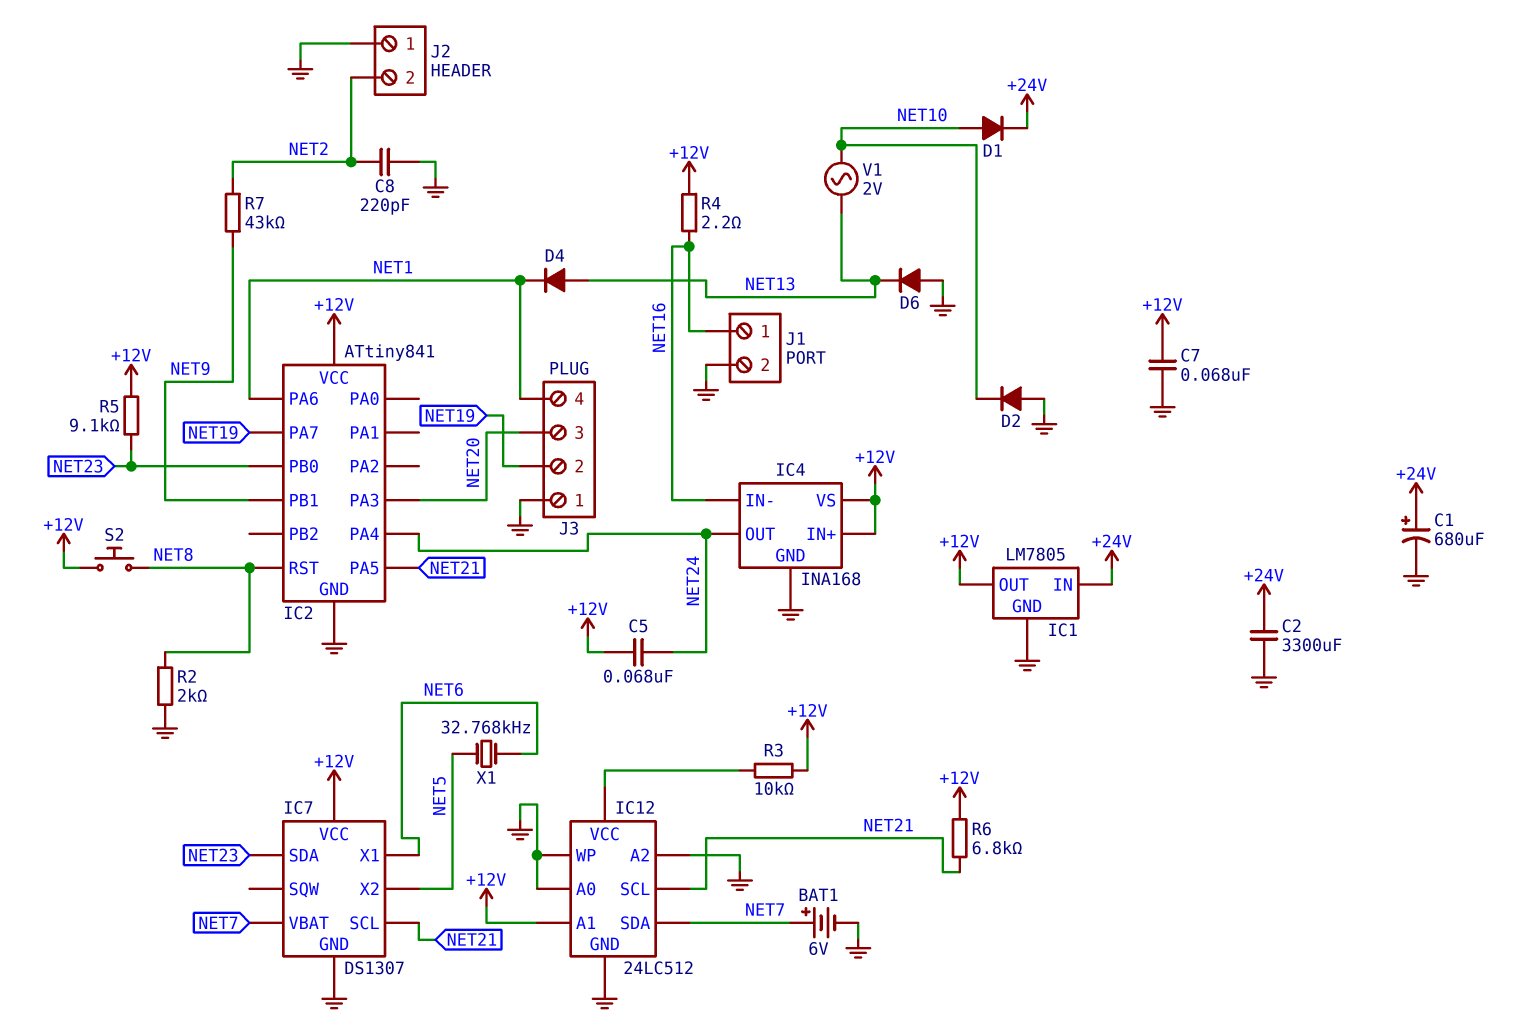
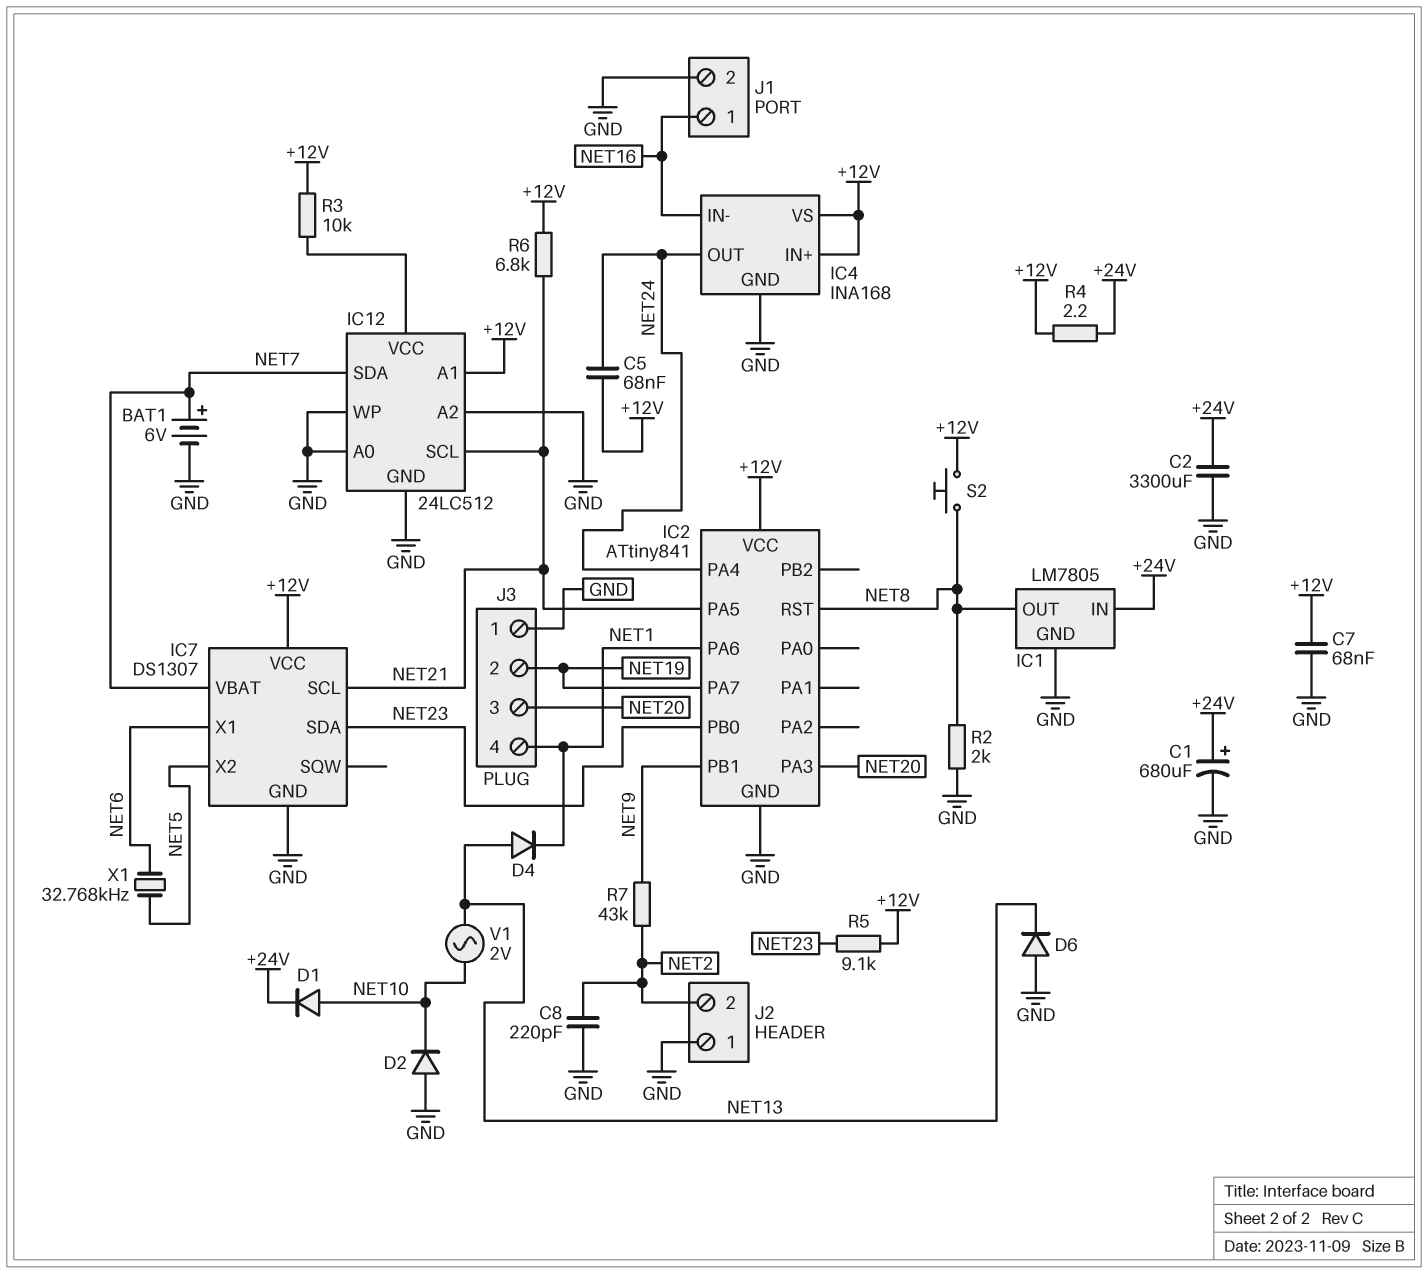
IC1 pin OUT: +12V -> NET8
R4: 2.2 (+12V, NET16) -> 2.2 (+12V, +24V)

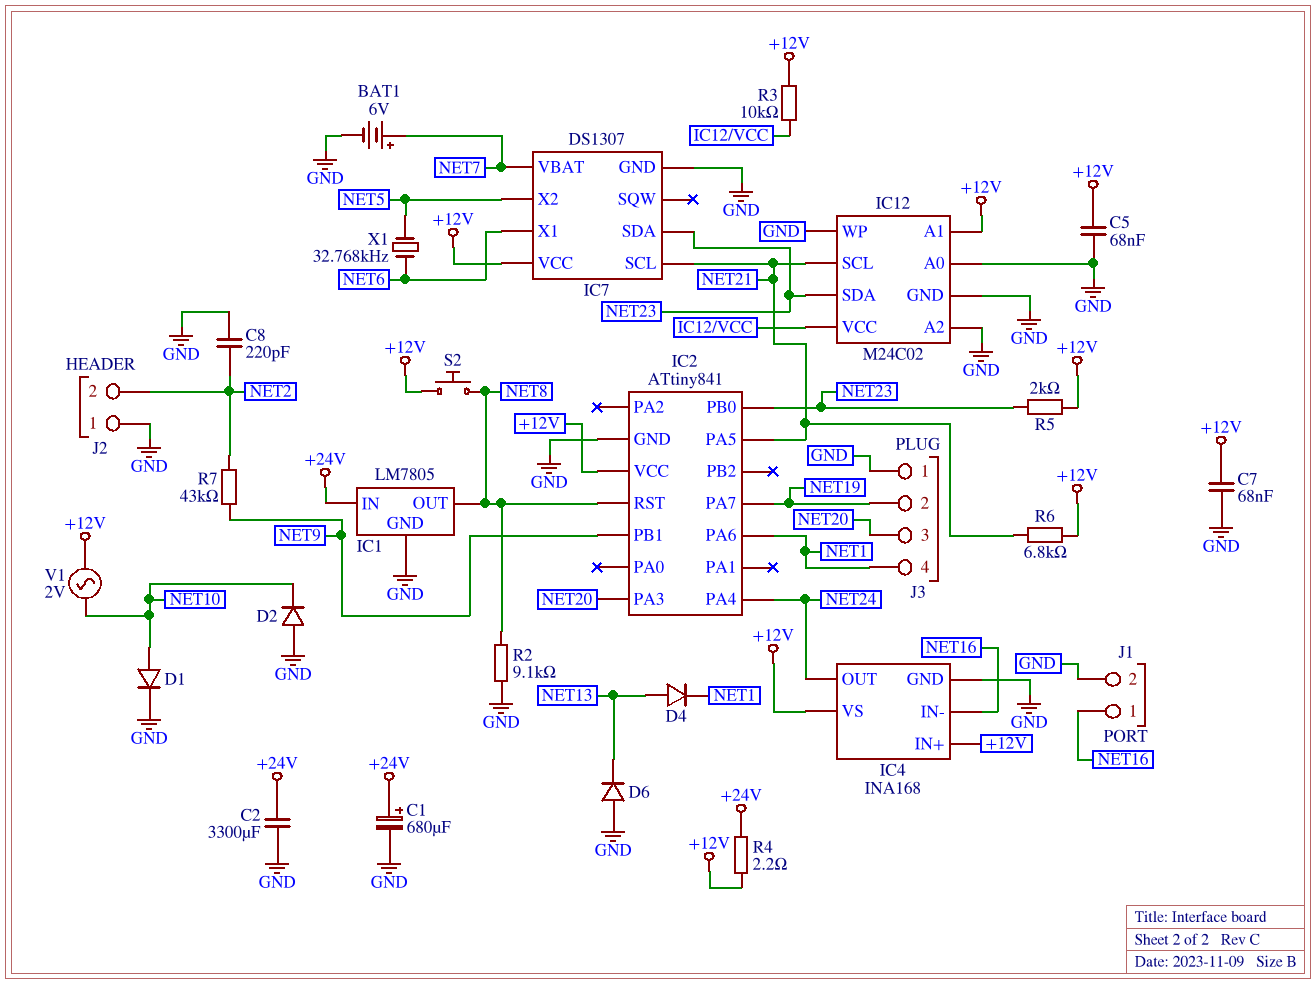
C5: 68nF (+12V, NET24) -> 68nF (+12V, GND)
D1: diode (A NET10, K +24V) -> diode (A NET10, K GND)
IC12: 24LC512 -> M24C02
IC12 pin SDA: NET7 -> NET23
R2: 2k (GND, NET8) -> 9.1k (GND, NET8)
R5: 9.1k (+12V, NET23) -> 2k (+12V, NET23)
V1: AC 2V (NET10, NET13) -> AC 2V (+12V, NET10)

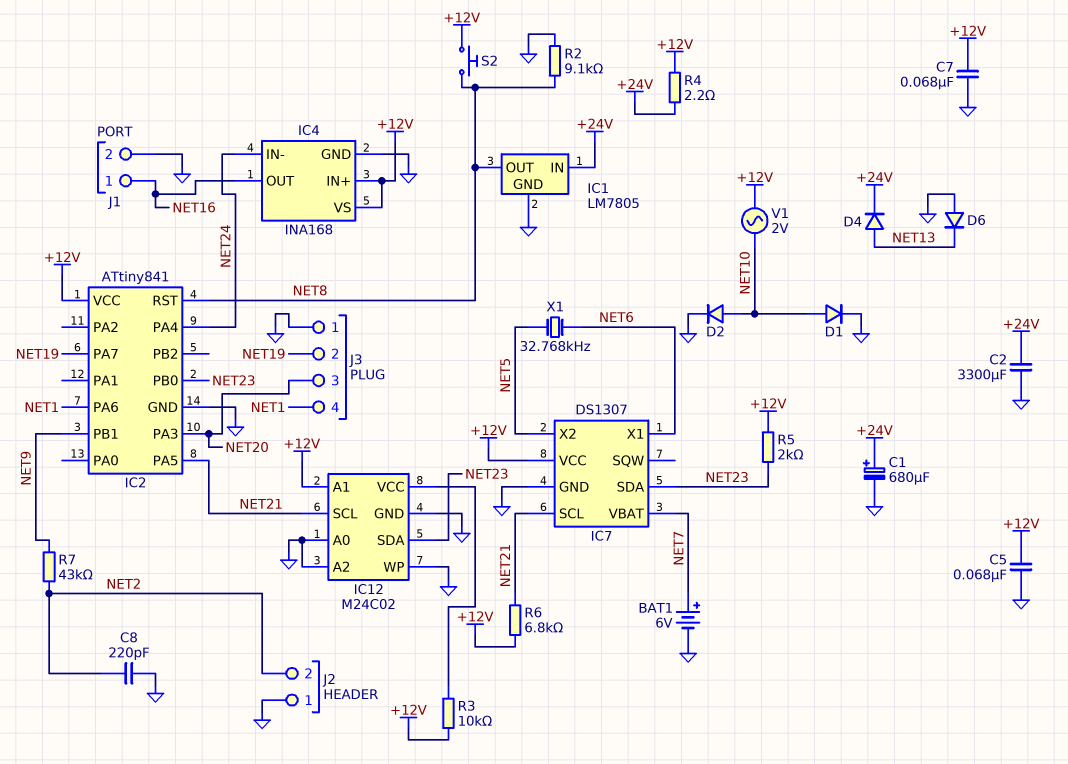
D2: diode (A GND, K NET10) -> diode (A NET10, K GND)
D4: diode (A NET13, K NET1) -> diode (A NET13, K +24V)
IC4 pin IN-: NET16 -> NET24
IC4 pin OUT: NET24 -> NET16

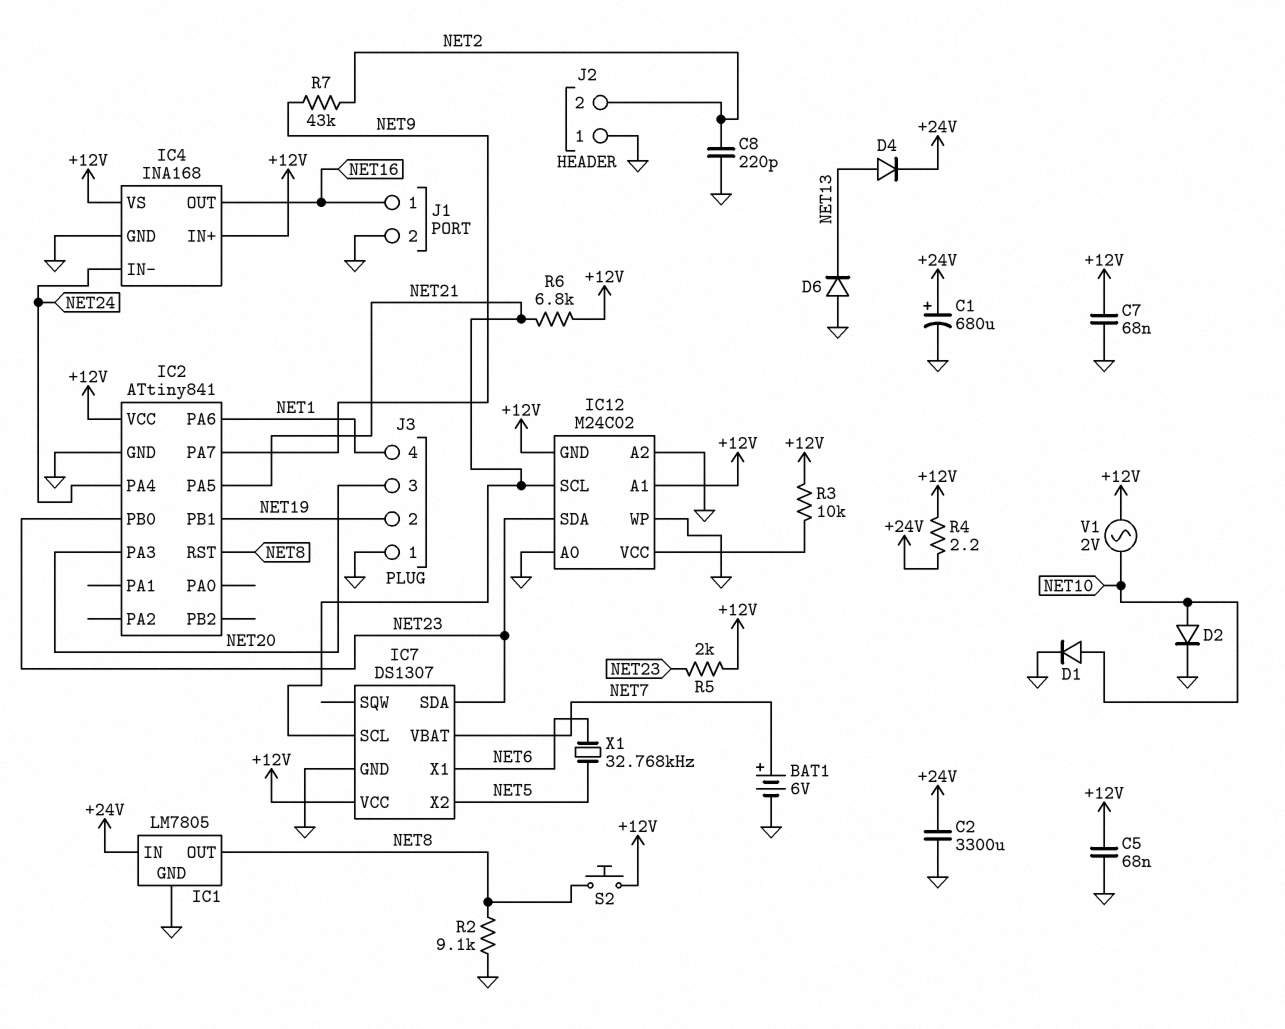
IC2 pin PA7: NET19 -> NET9
IC2 pin PB1: NET9 -> NET19
IC12 pin GND: GND -> +12V

